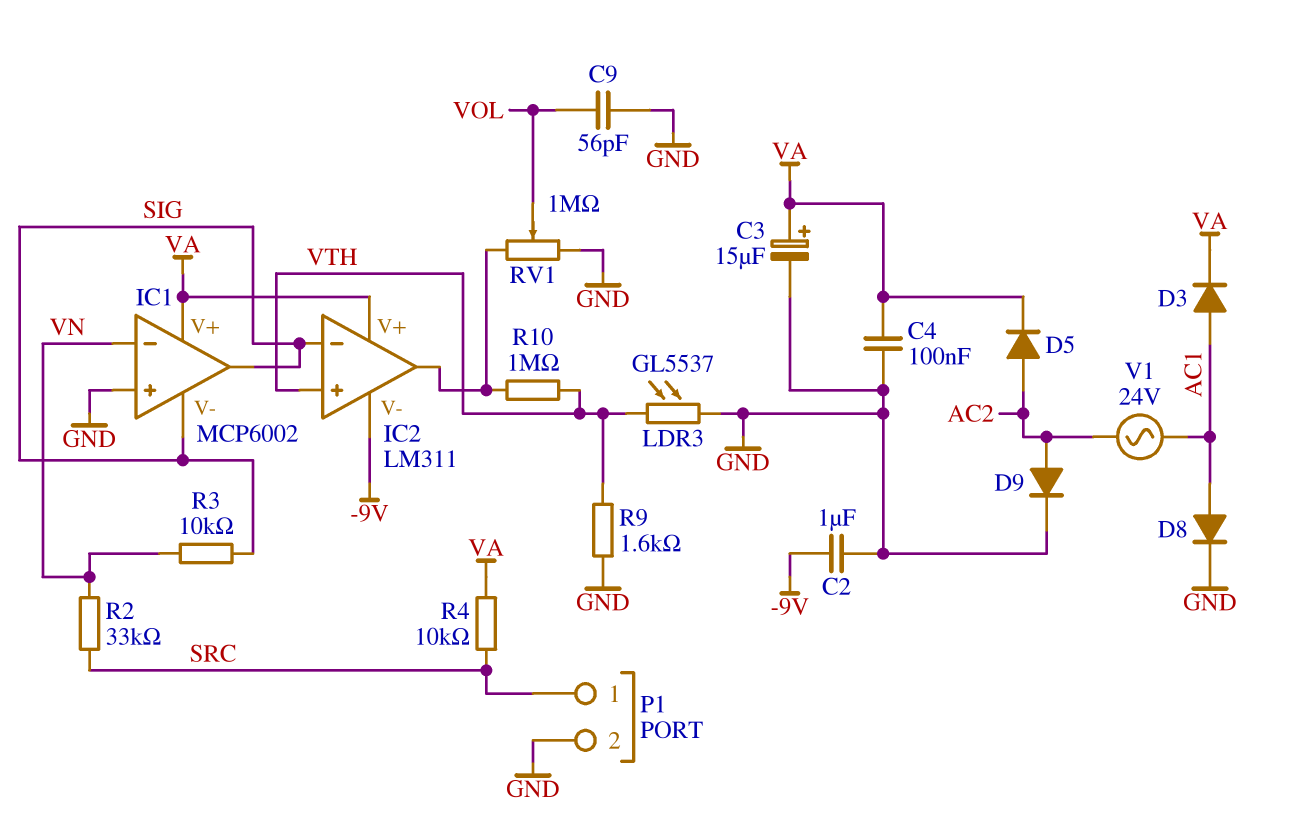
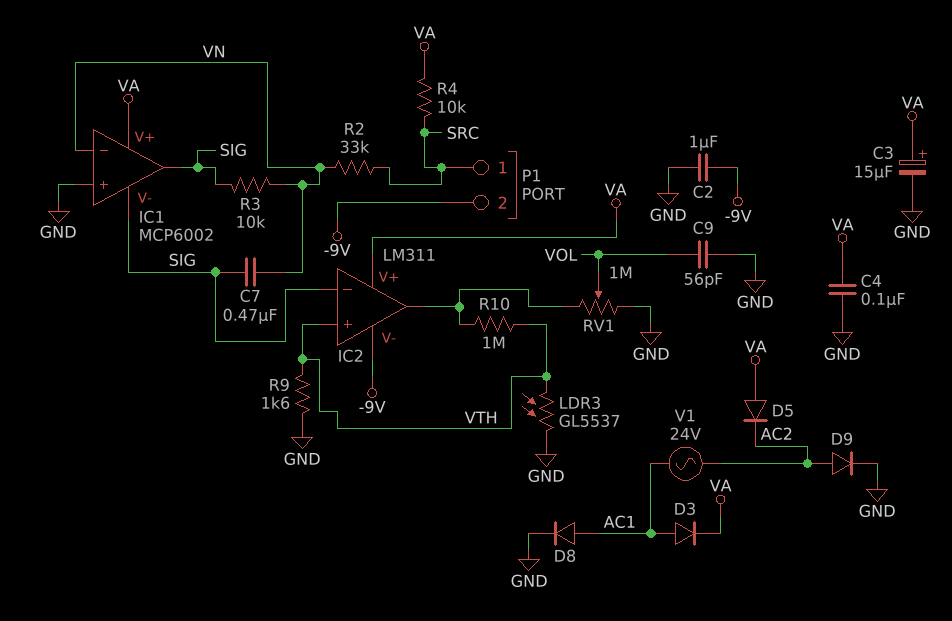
C7: none -> 470nF (SIG, VN)
D5: diode (A AC2, K VA) -> diode (A VA, K AC2)
P1 pin 2: GND -> -9V

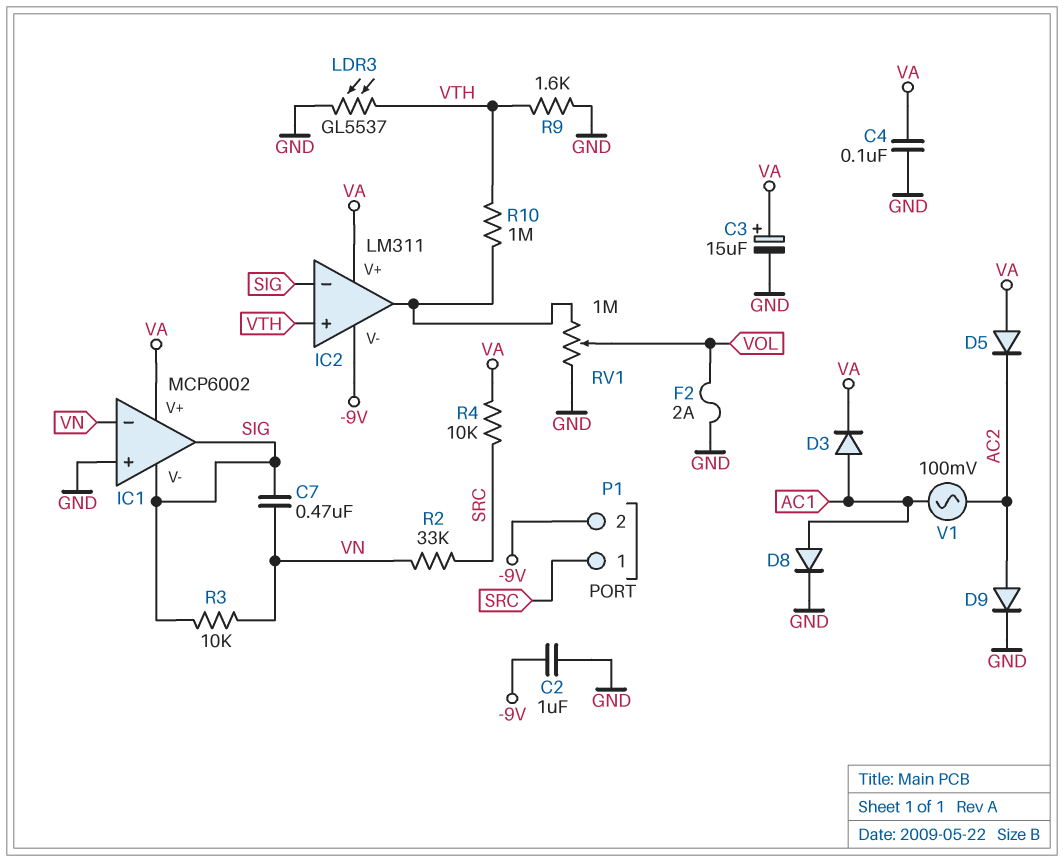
C9: 56pF (GND, VOL) -> none
F2: none -> 2A (GND, VOL)
V1: AC 24V (AC1, AC2) -> AC 100mV (AC1, AC2)

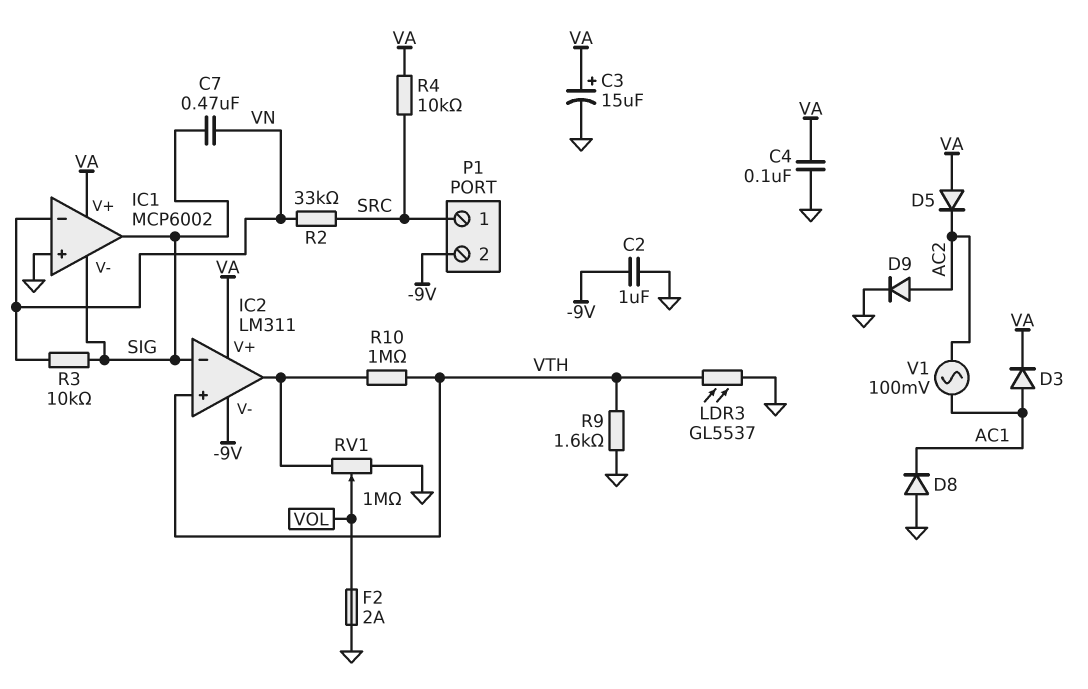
D8: diode (A AC1, K GND) -> diode (A GND, K AC1)

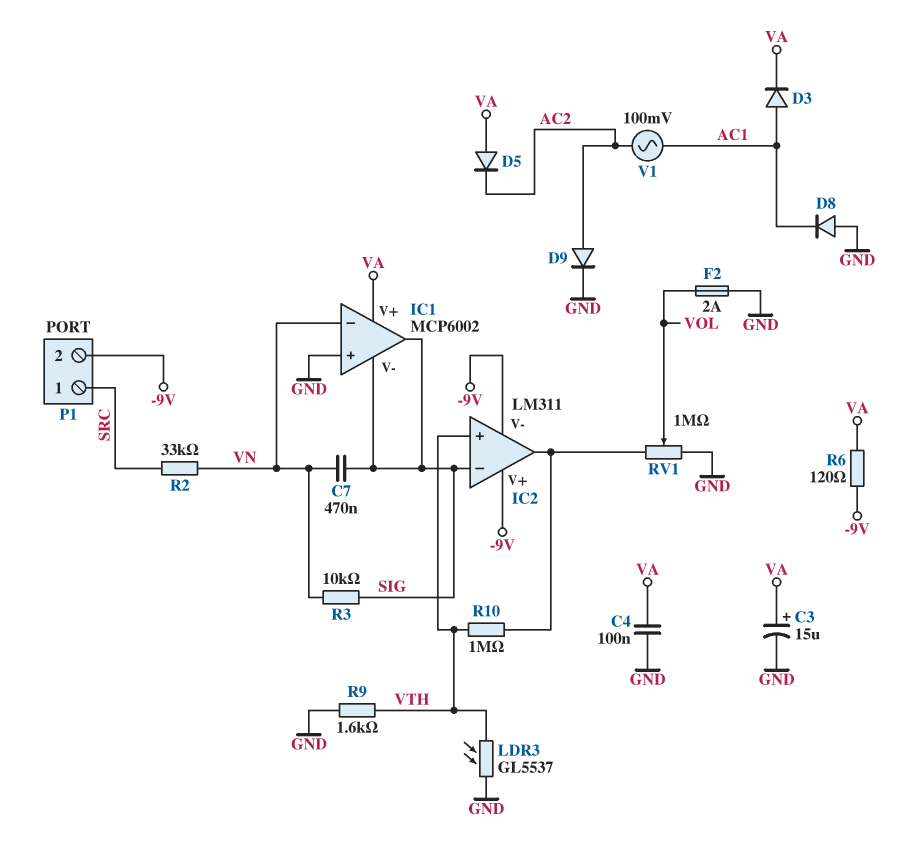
C2: 1uF (-9V, GND) -> none
IC2 pin V+: VA -> -9V
R4: 10k (SRC, VA) -> none
R6: none -> 120 (-9V, VA)

